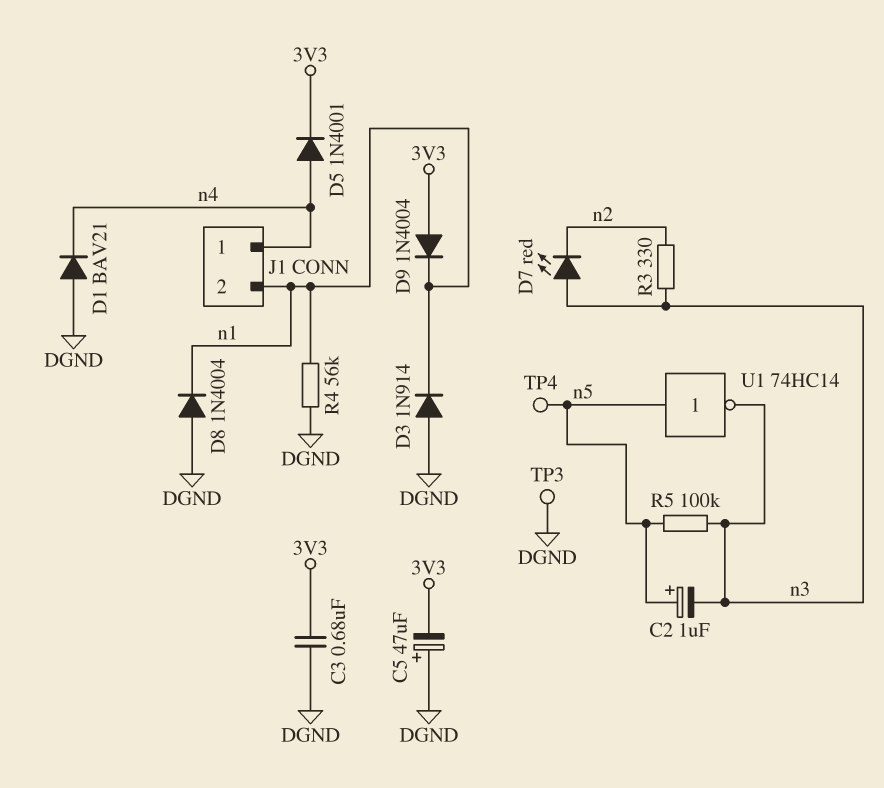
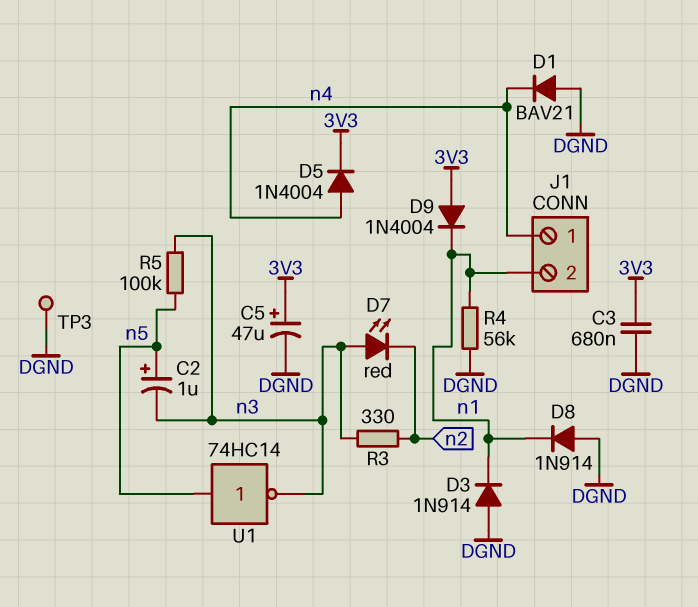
C5: 47uF (plus DGND, minus 3V3) -> 47uF (plus 3V3, minus DGND)
D5: diode 1N4001 (A n4, K 3V3) -> diode 1N4004 (A n4, K 3V3)
D8: diode 1N4004 (A DGND, K n1) -> diode 1N914 (A DGND, K n1)
TP4: test point (n5) -> none

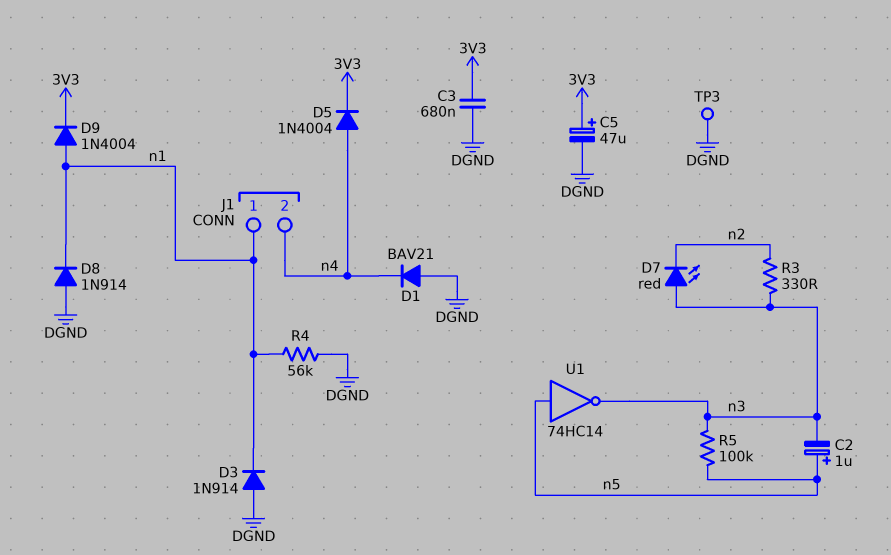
D9: diode 1N4004 (A 3V3, K n1) -> diode 1N4004 (A n1, K 3V3)
J1 pin 1: n4 -> n1
J1 pin 2: n1 -> n4

